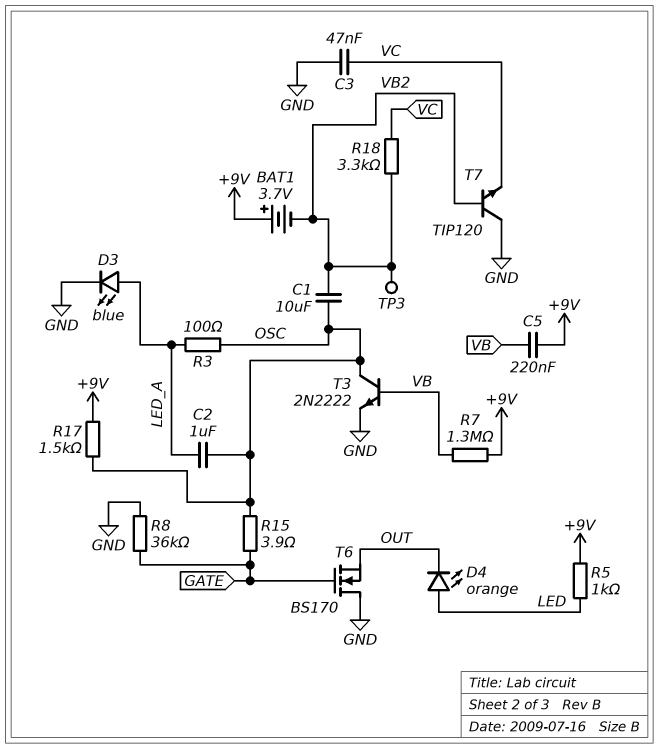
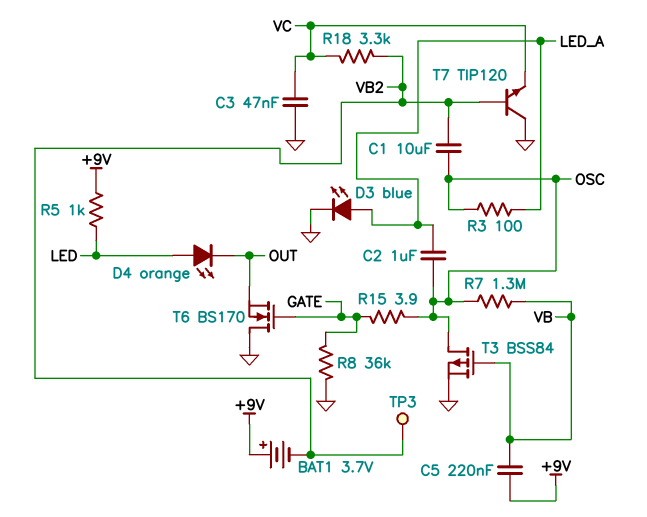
R7: 1.3M (+9V, VB) -> 1.3M (OSC, VB)
R17: 1.5k (+9V, OSC) -> none
T3: NPN 2N2222 (B VB, C OSC, E GND) -> PMOS BSS84 (G VB, D OSC, S GND)

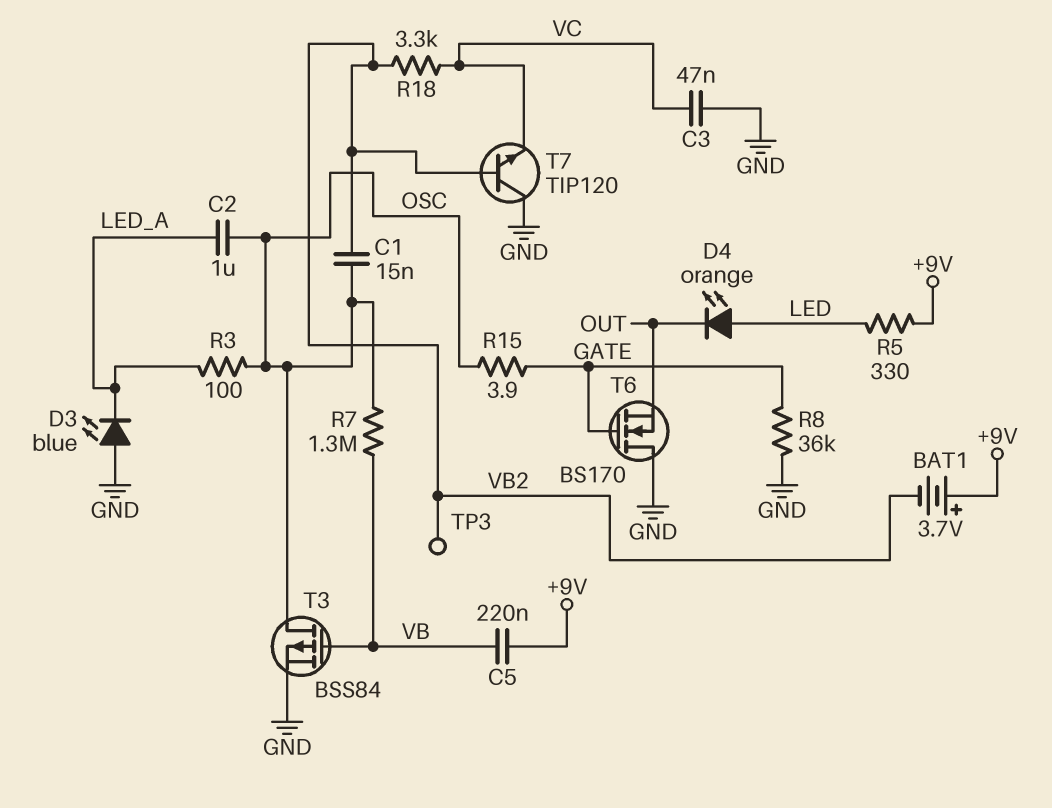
C1: 10uF (OSC, VB2) -> 15nF (OSC, VB2)
D3: LED blue (A LED_A, K GND) -> LED blue (A GND, K LED_A)
R5: 1k (+9V, LED) -> 330 (+9V, LED)

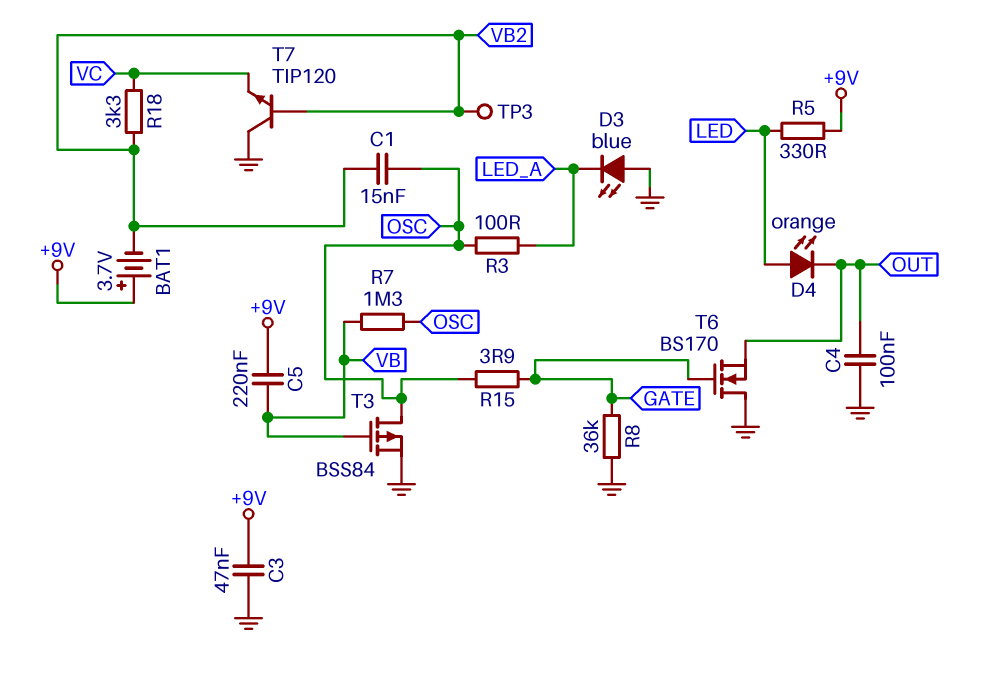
C2: 1uF (LED_A, OSC) -> none
C3: 47nF (GND, VC) -> 47nF (+9V, GND)
C4: none -> 100nF (GND, OUT)

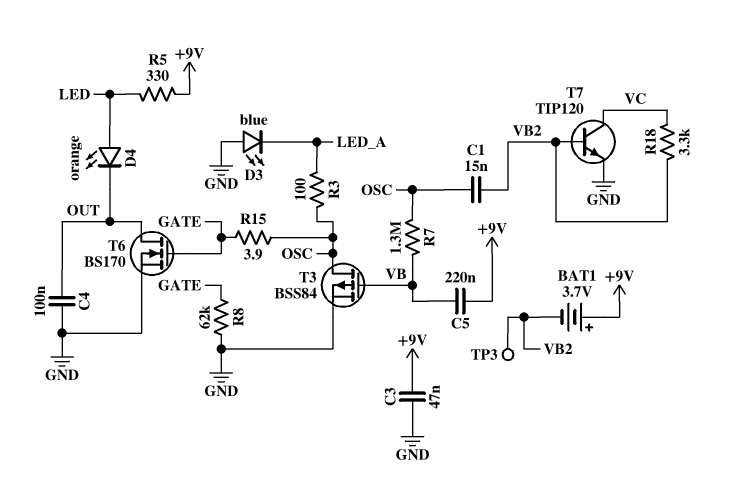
R8: 36k (GATE, GND) -> 62k (GATE, GND)
T6: NMOS BS170 (G GATE, D GND, S OUT) -> NMOS BS170 (G GATE, D OUT, S GND)
T7: NPN TIP120 (B VB2, C GND, E VC) -> NPN TIP120 (B VB2, C VC, E GND)

